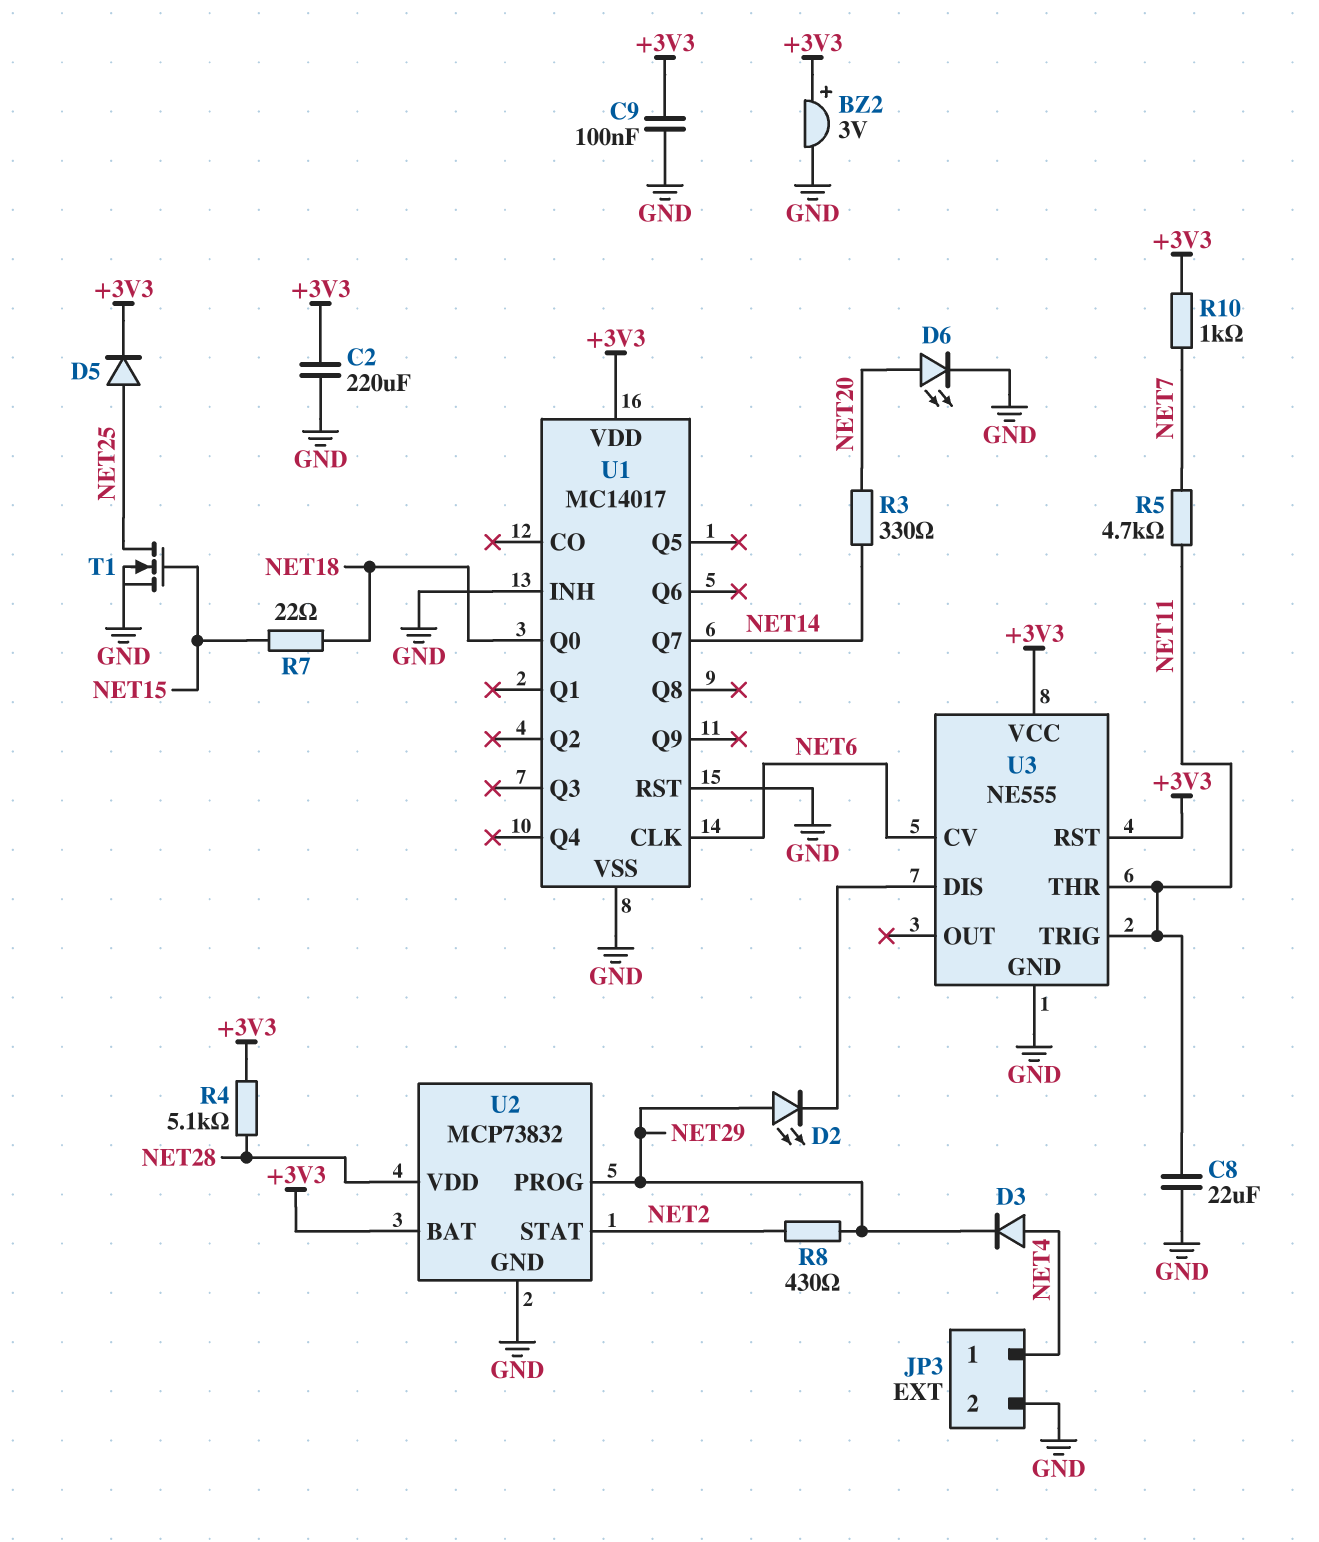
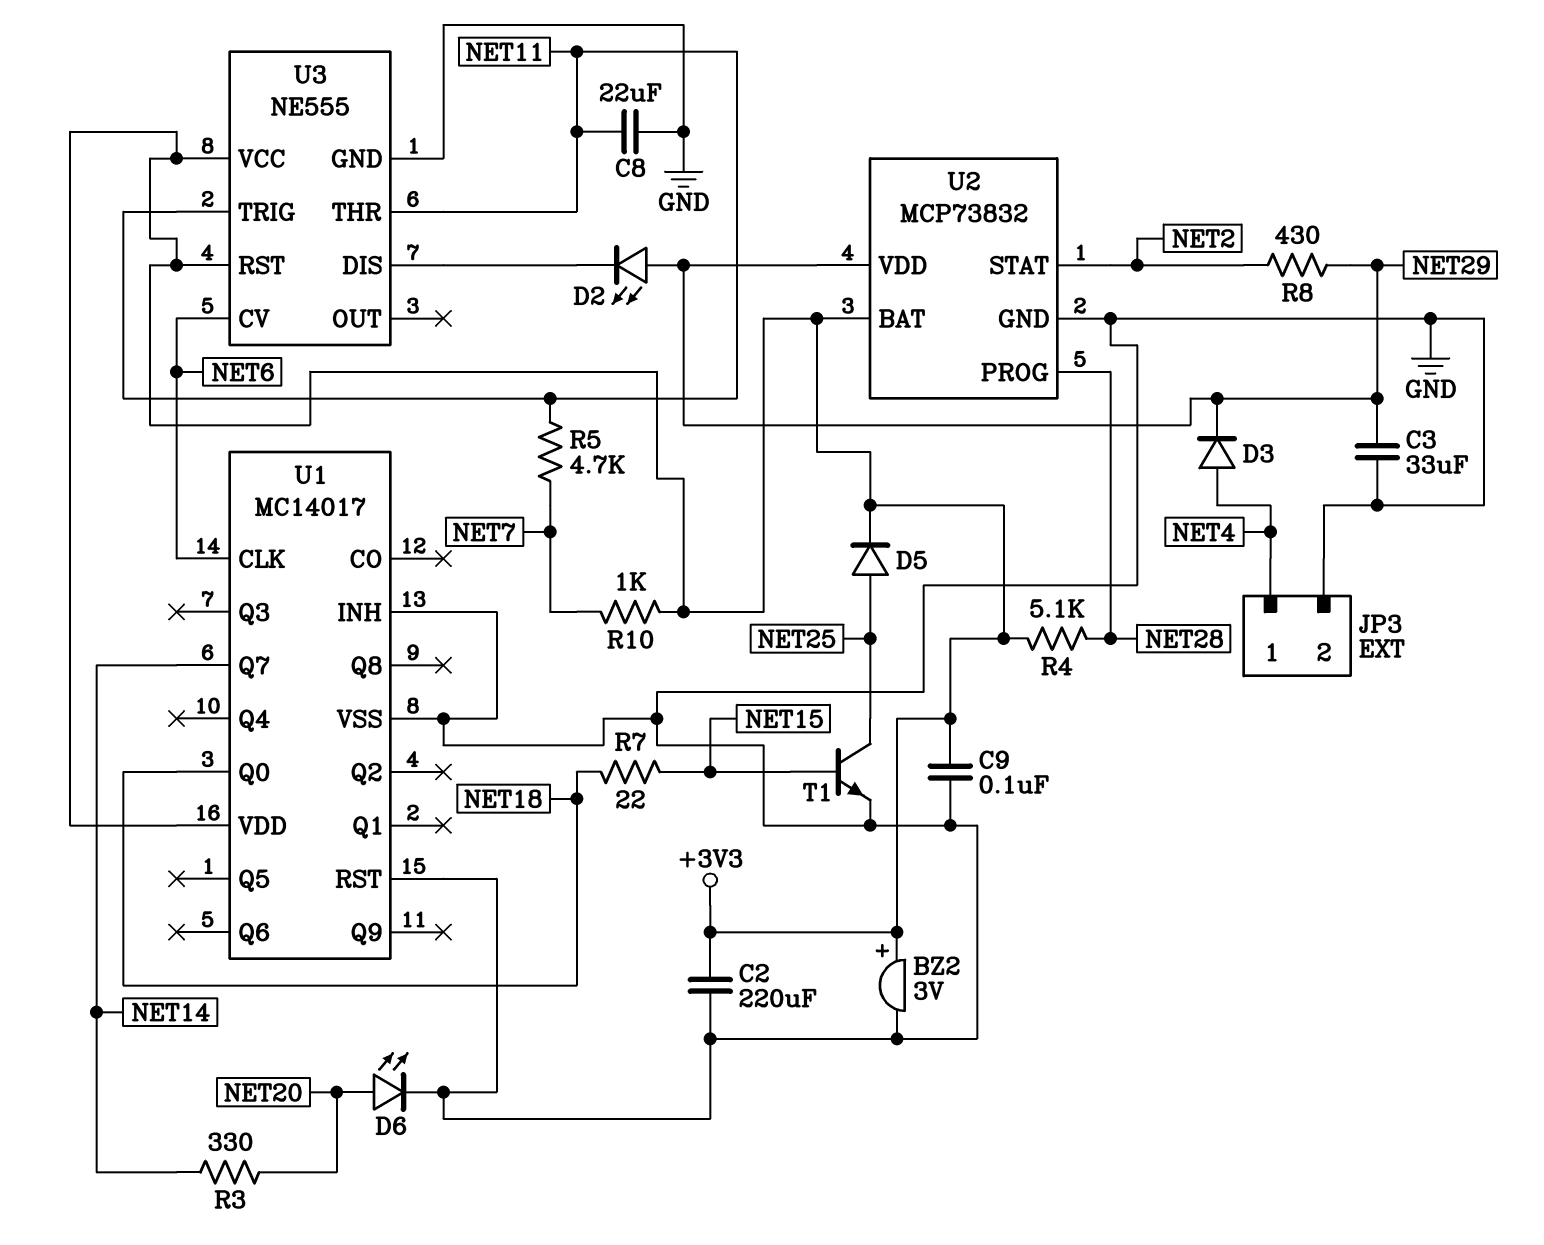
C3: none -> 33uF (GND, NET29)
T1: NMOS (G NET15, D NET25, S GND) -> NPN (B NET15, C NET25, E GND)
U2 pin PROG: NET29 -> NET28
U2 pin VDD: NET28 -> NET29

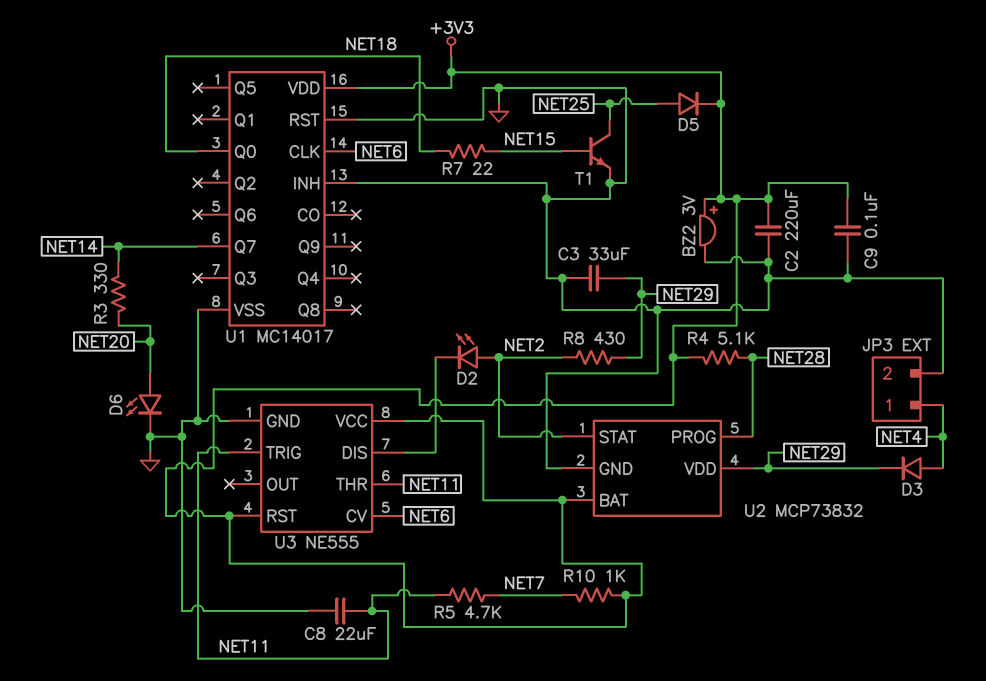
D2: LED (A NET29, K U3/DIS) -> LED (A NET2, K U3/DIS)

